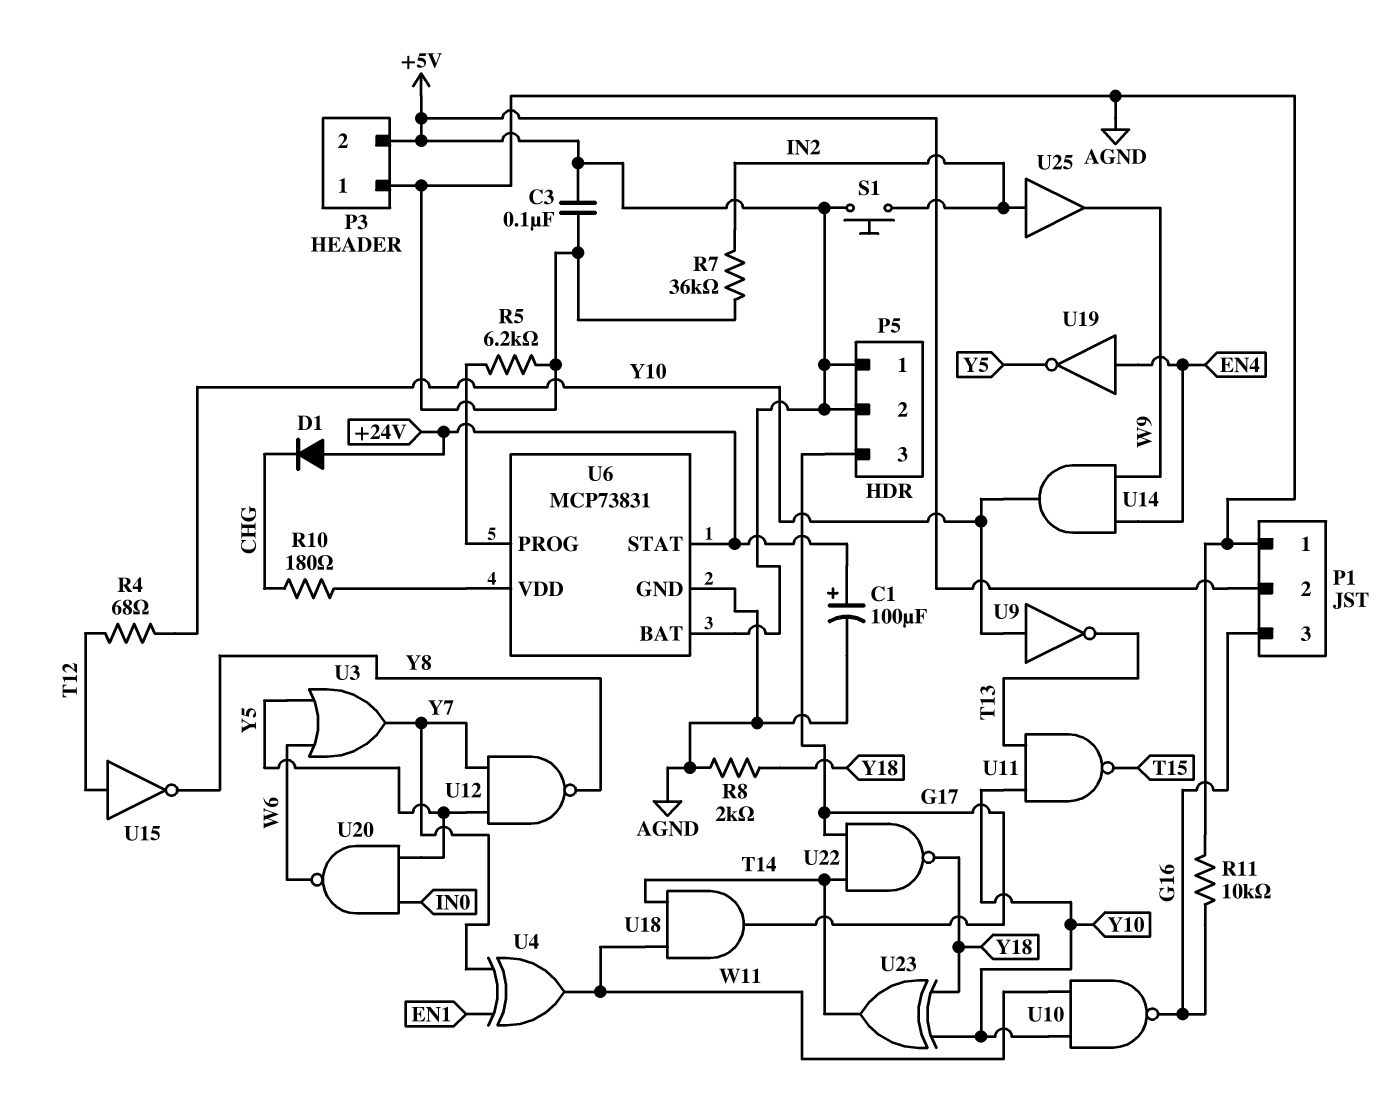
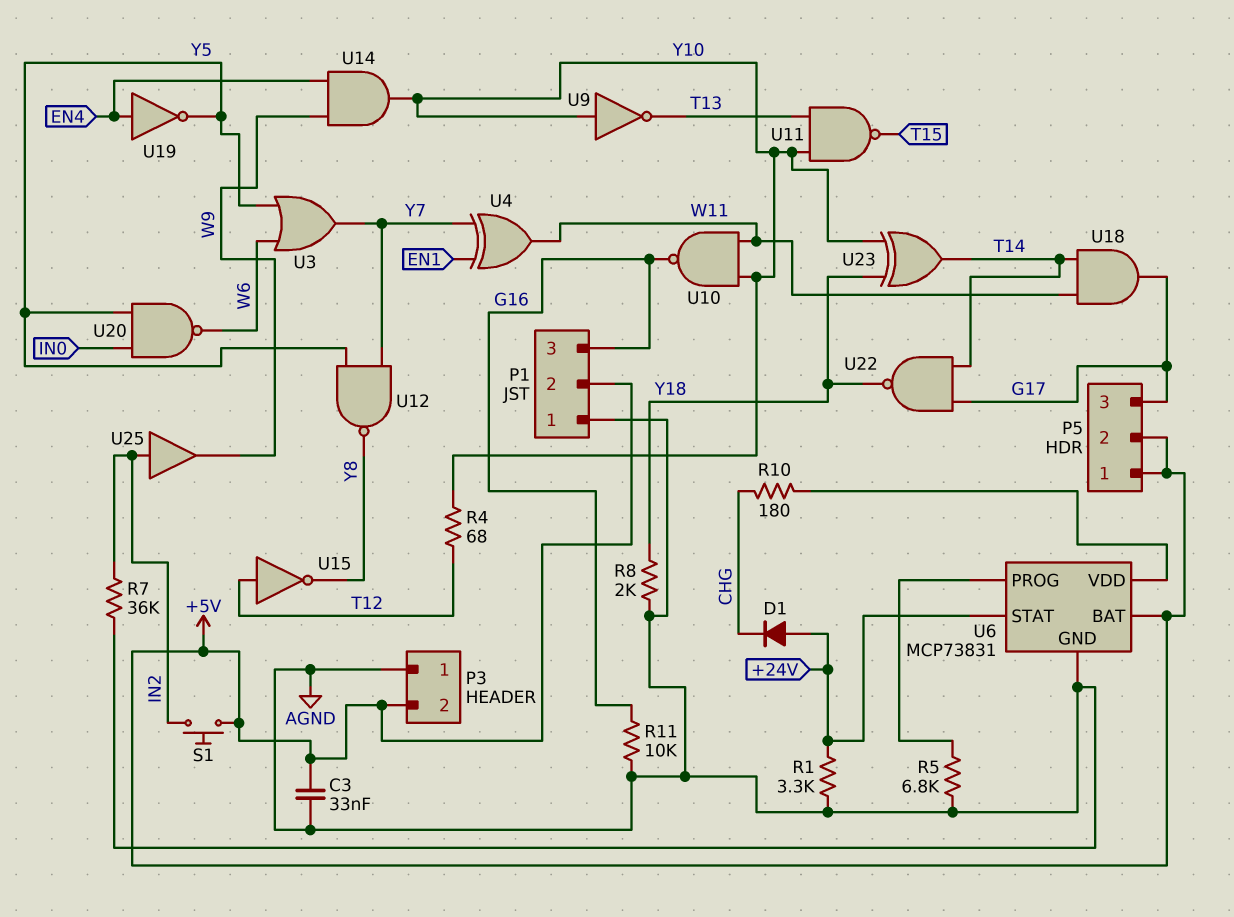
C1: 100uF (plus +24V, minus AGND) -> none
C3: 100nF (+5V, AGND) -> 33nF (+5V, AGND)
R1: none -> 3.3k (+24V, AGND)
R5: 6.2k (AGND, U6/PROG) -> 6.8k (AGND, U6/PROG)

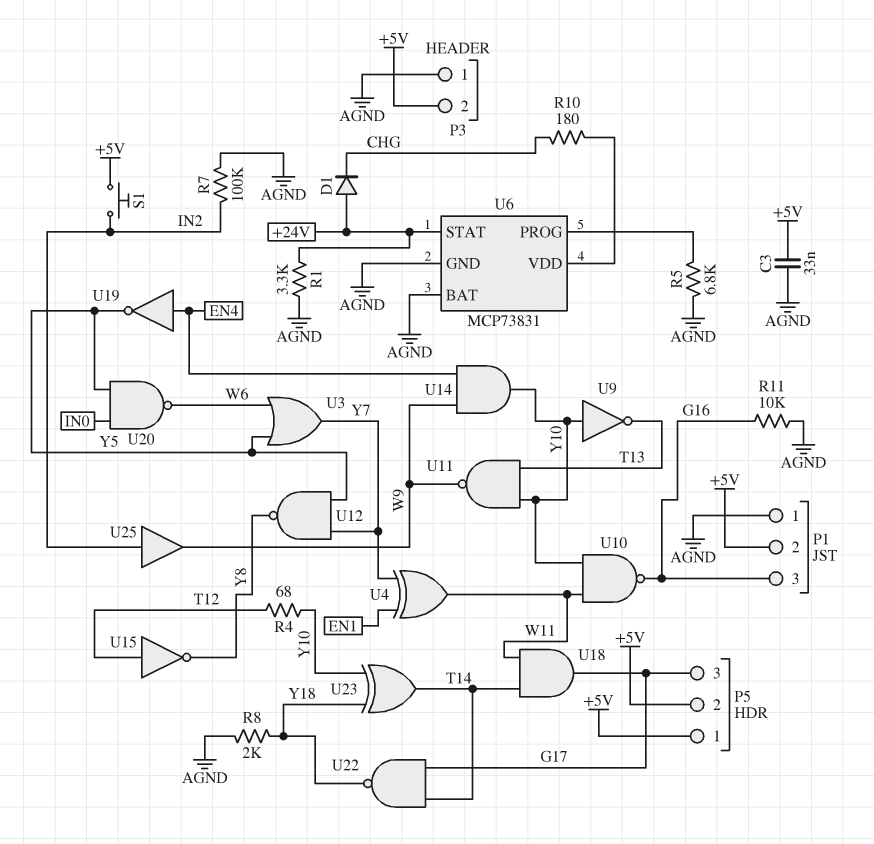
R7: 36k (AGND, IN2) -> 100k (AGND, IN2)
U6 pin BAT: +5V -> AGND
U11: NAND (in T13, in Y10, out T15) -> NAND (in T13, in Y10, out W9)

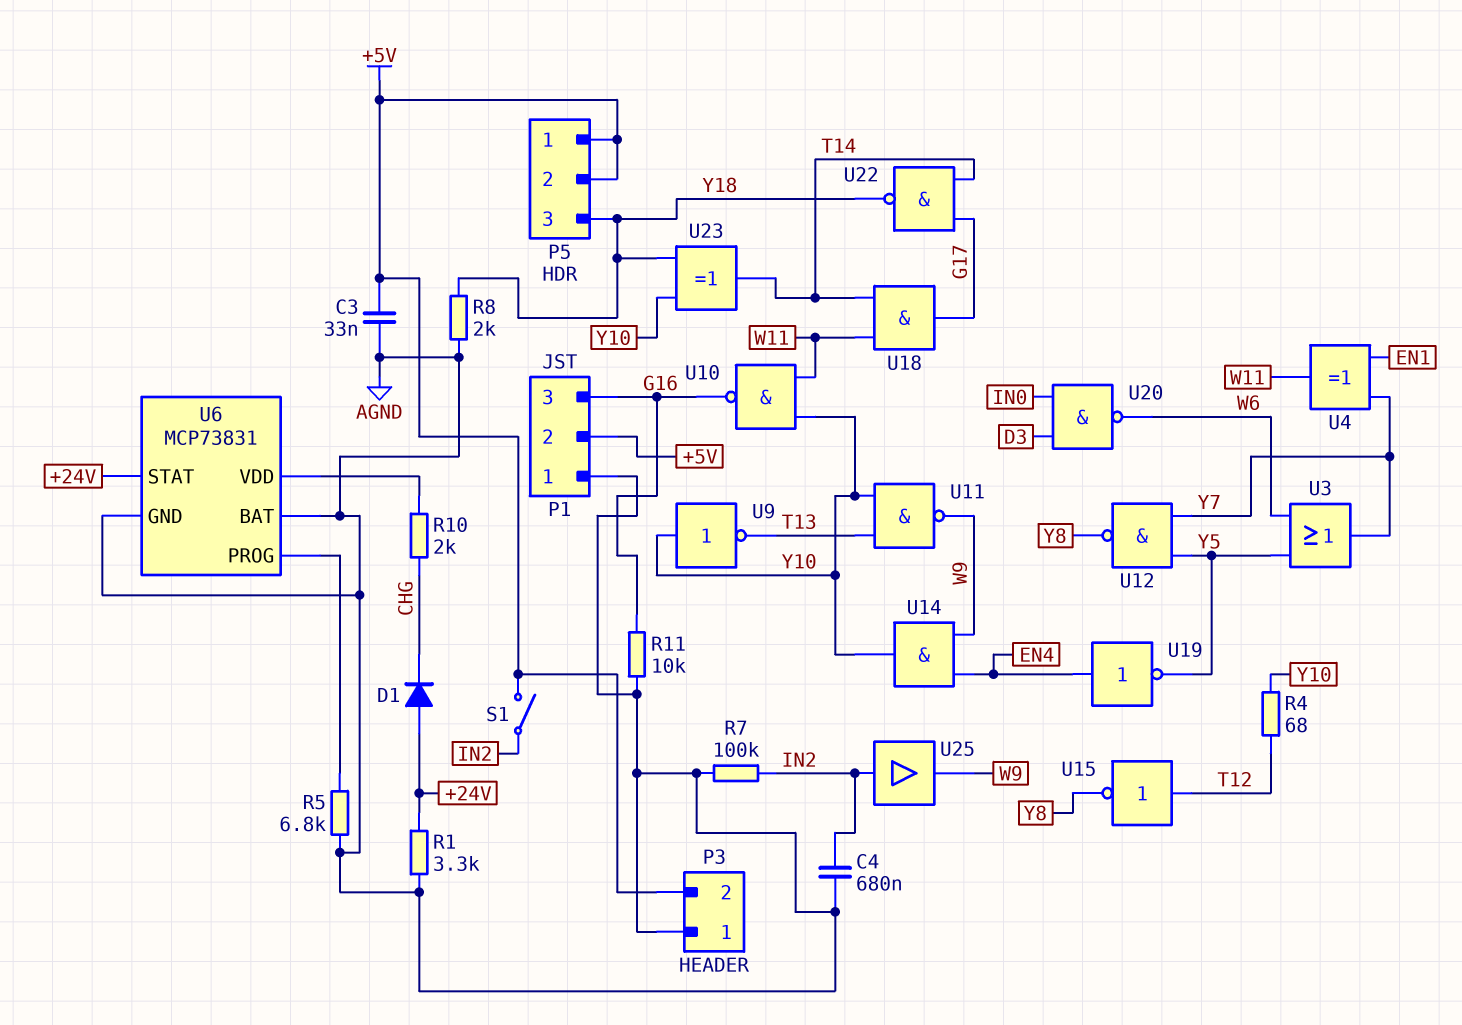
C4: none -> 680nF (AGND, IN2)
P5 pin 3: G17 -> Y18
R10: 180 (CHG, U6/VDD) -> 2k (CHG, U6/VDD)
S1: button (+5V, IN2) -> switch (+5V, IN2)
U20: NAND (in IN0, in Y5, out W6) -> NAND (in D3, in IN0, out W6)

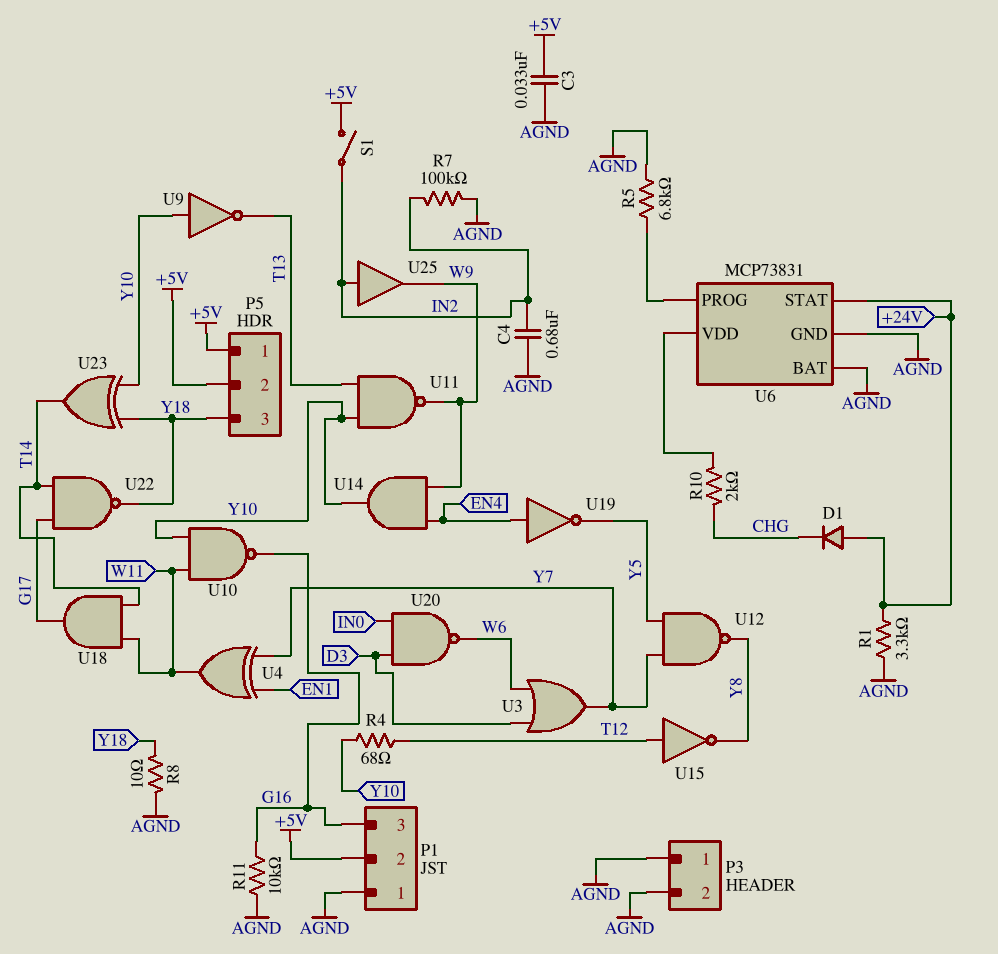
P3 pin 2: +5V -> AGND
R8: 2k (AGND, Y18) -> 10 (AGND, Y18)
U3: OR (in W6, in Y5, out Y7) -> OR (in D3, in W6, out Y7)

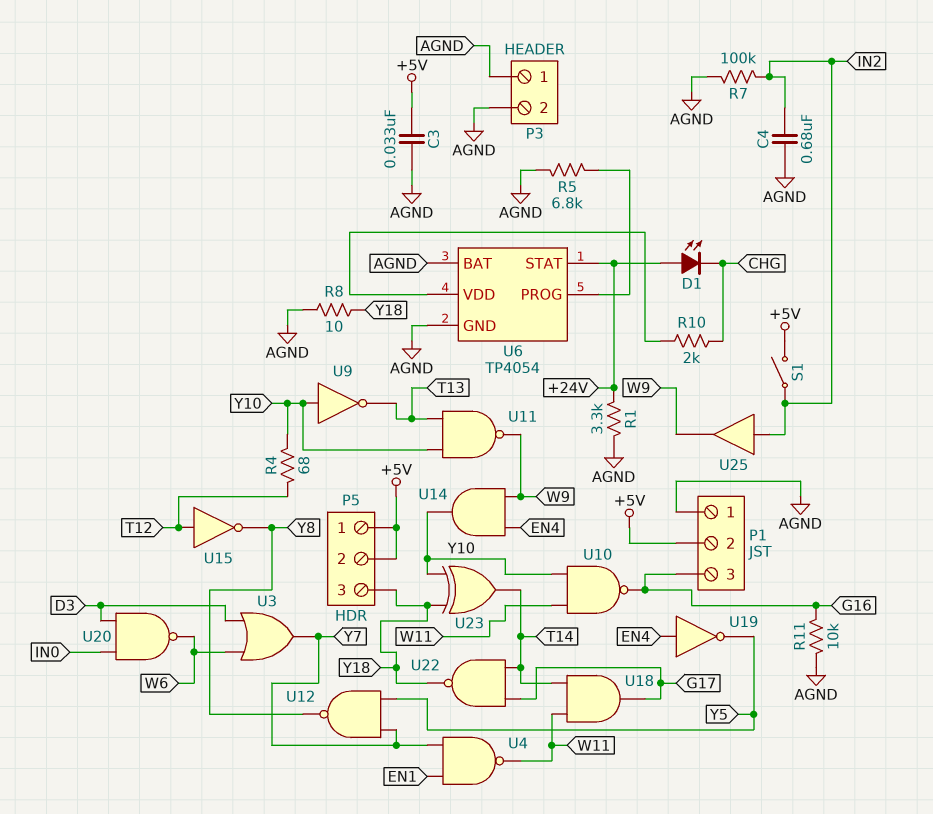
D1: diode (A +24V, K CHG) -> LED (A +24V, K CHG)
U4: XOR (in EN1, in Y7, out W11) -> NAND (in EN1, in Y7, out W11)
U6: MCP73831 -> TP4054

